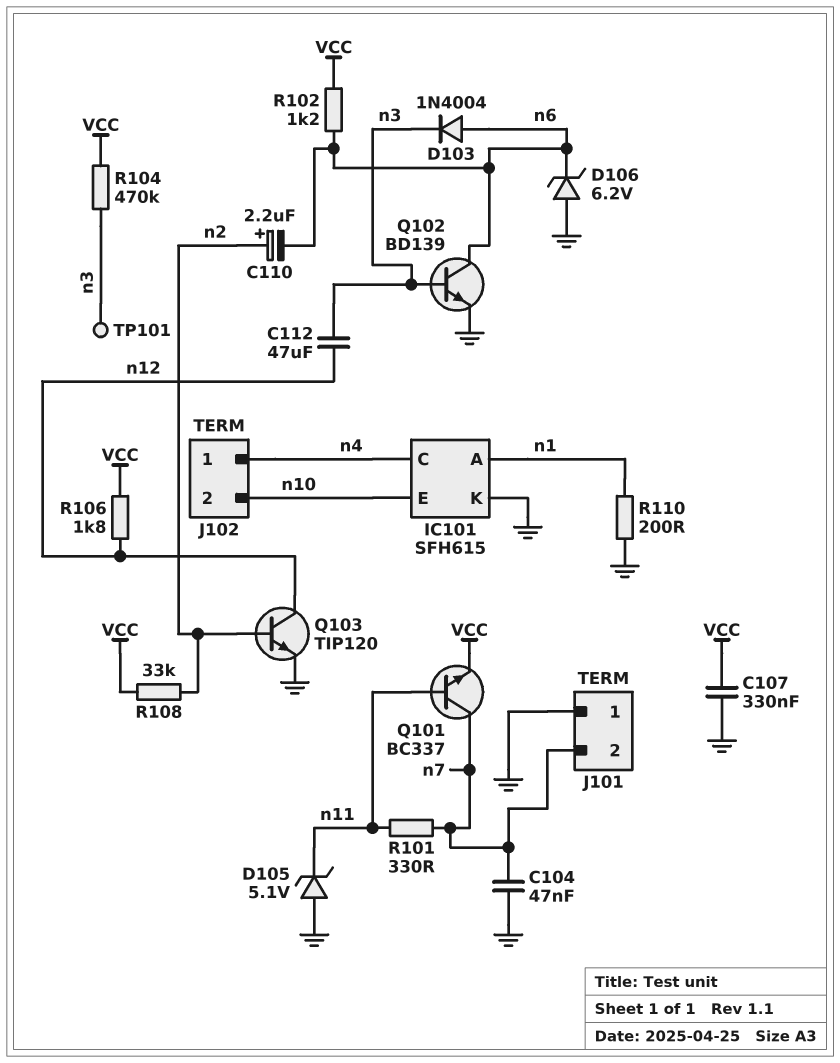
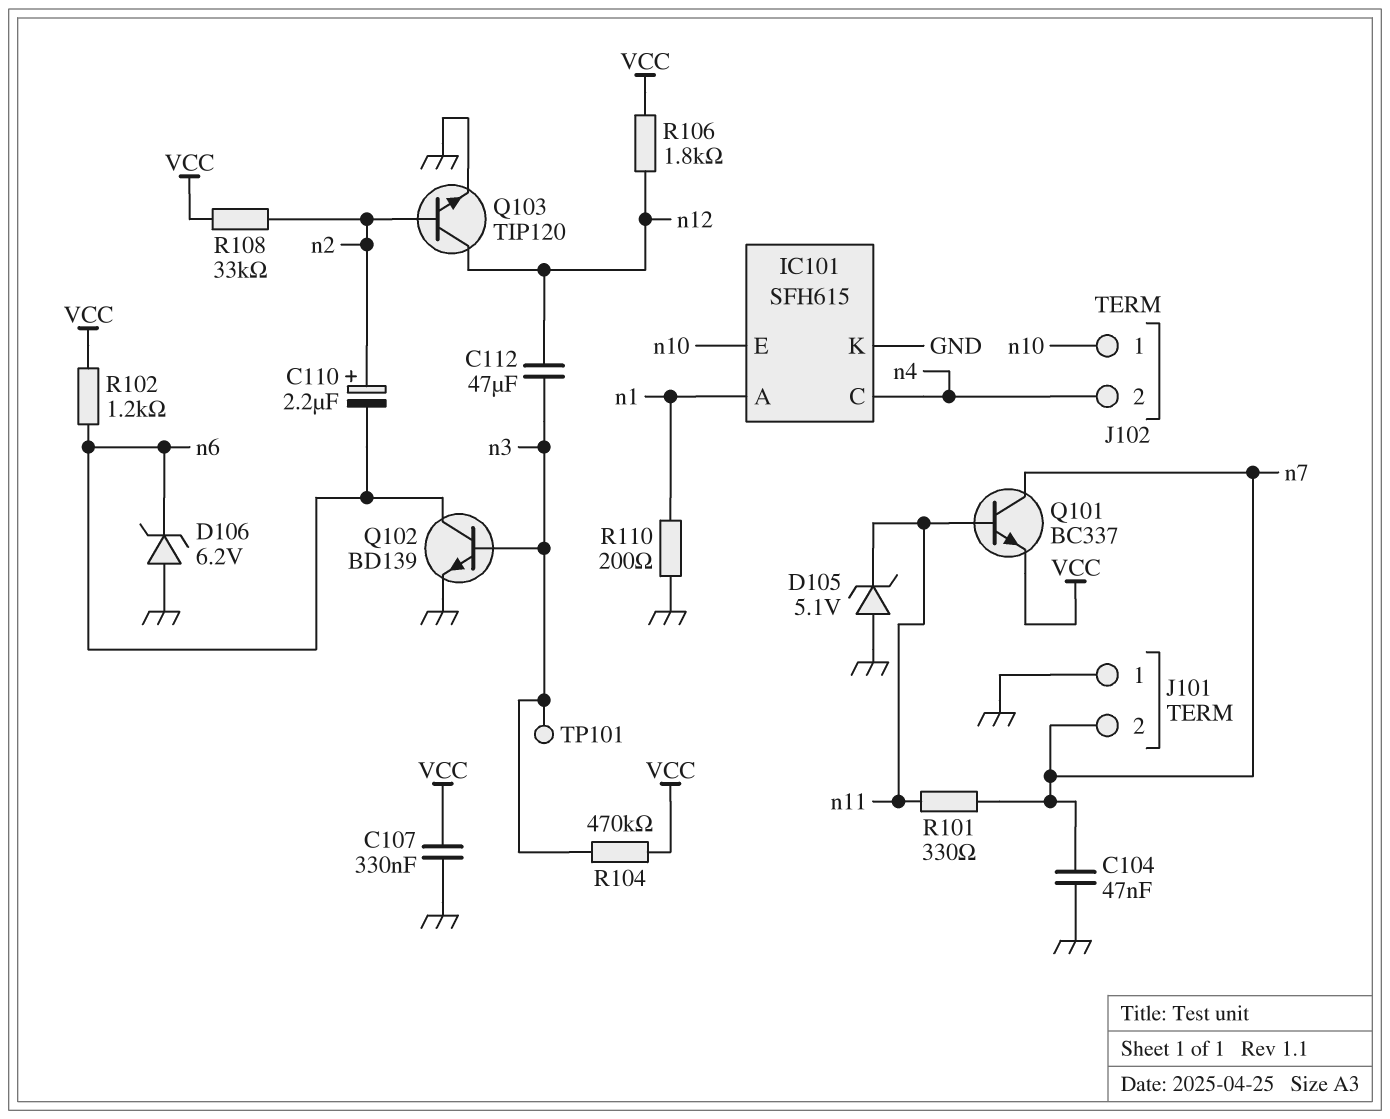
D103: diode 1N4004 (A n6, K n3) -> none
J102 pin 1: n4 -> n10
J102 pin 2: n10 -> n4

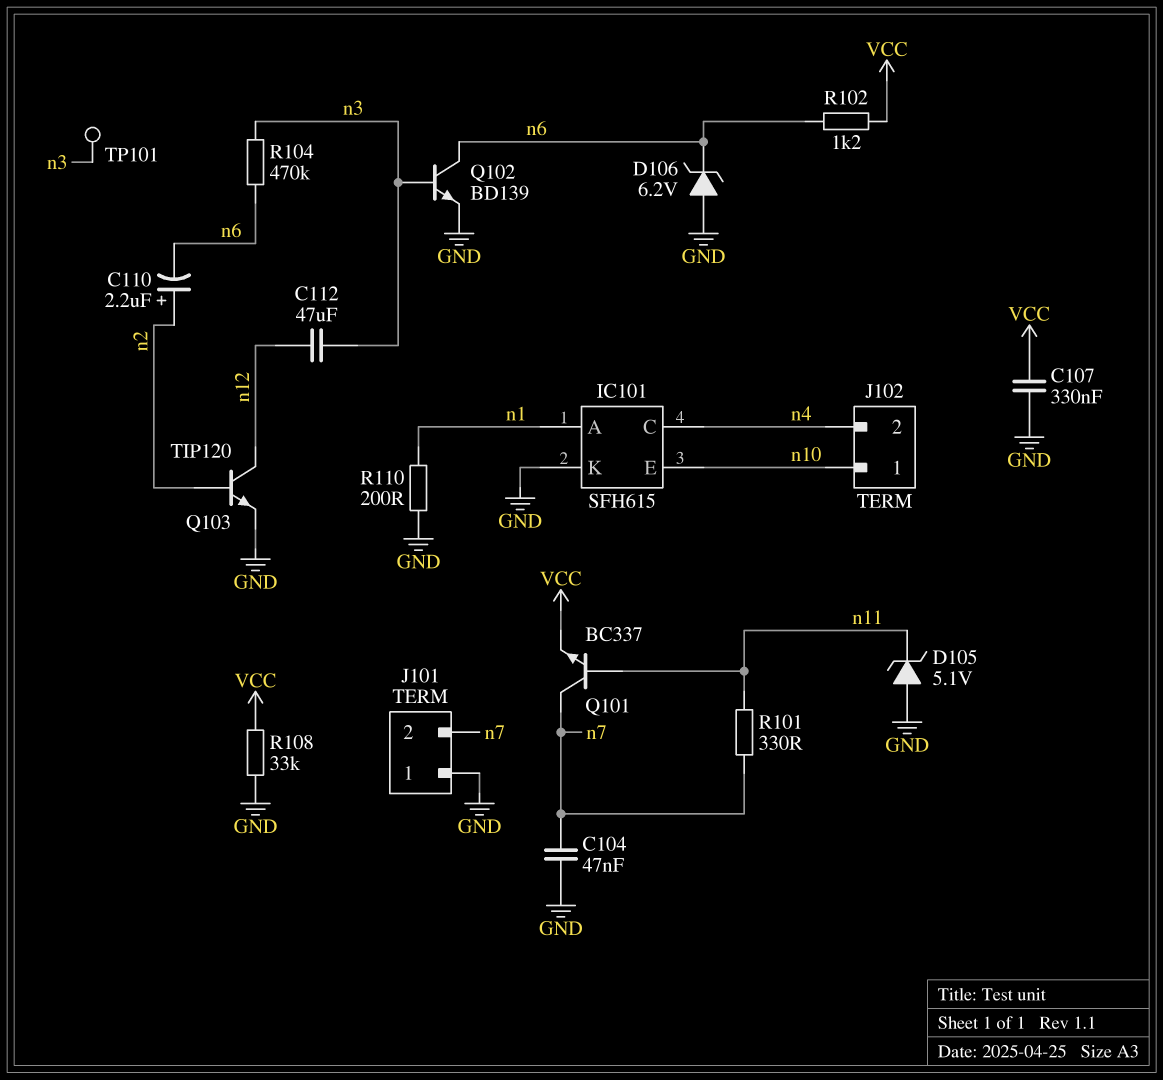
R104: 470k (VCC, n3) -> 470k (n3, n6)
R106: 1.8k (VCC, n12) -> none
R108: 33k (VCC, n2) -> 33k (GND, VCC)

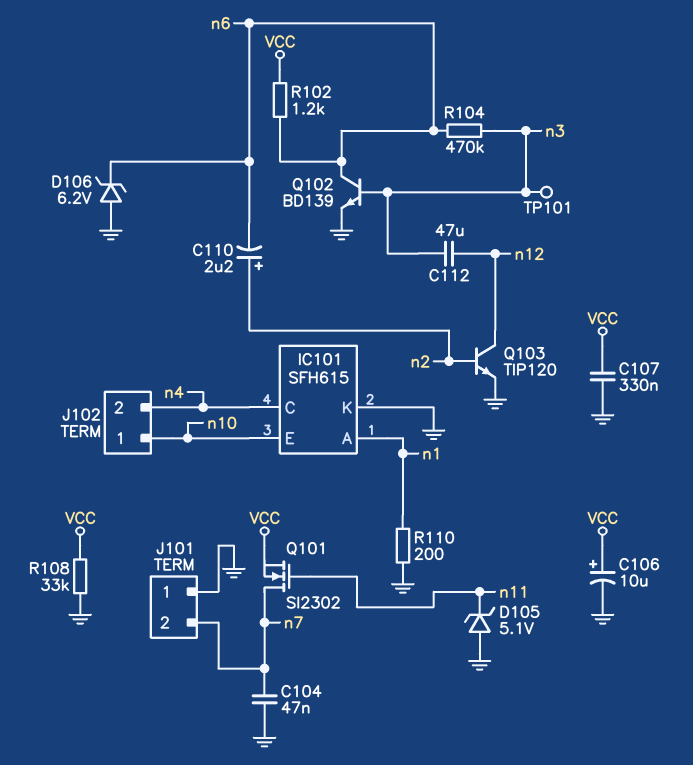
C106: none -> 10uF (plus VCC, minus GND)
Q101: NPN BC337 (B n11, C n7, E VCC) -> NMOS SI2302 (G n11, D n7, S VCC)
R101: 330 (n7, n11) -> none

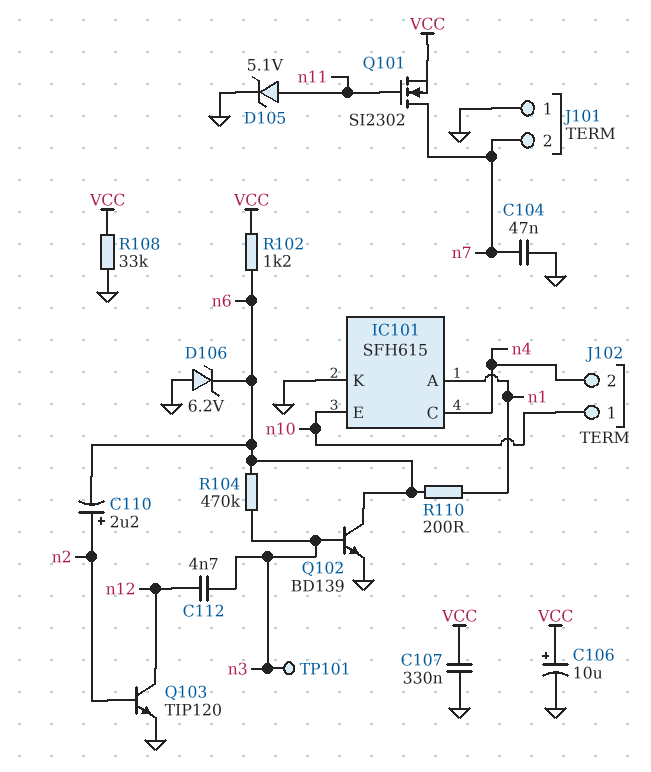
C112: 47uF (n3, n12) -> 4.7nF (n3, n12)
D105: zener 5.1V (A GND, K n11) -> zener 5.1V (A n11, K GND)
R110: 200 (GND, n1) -> 200 (n1, n6)

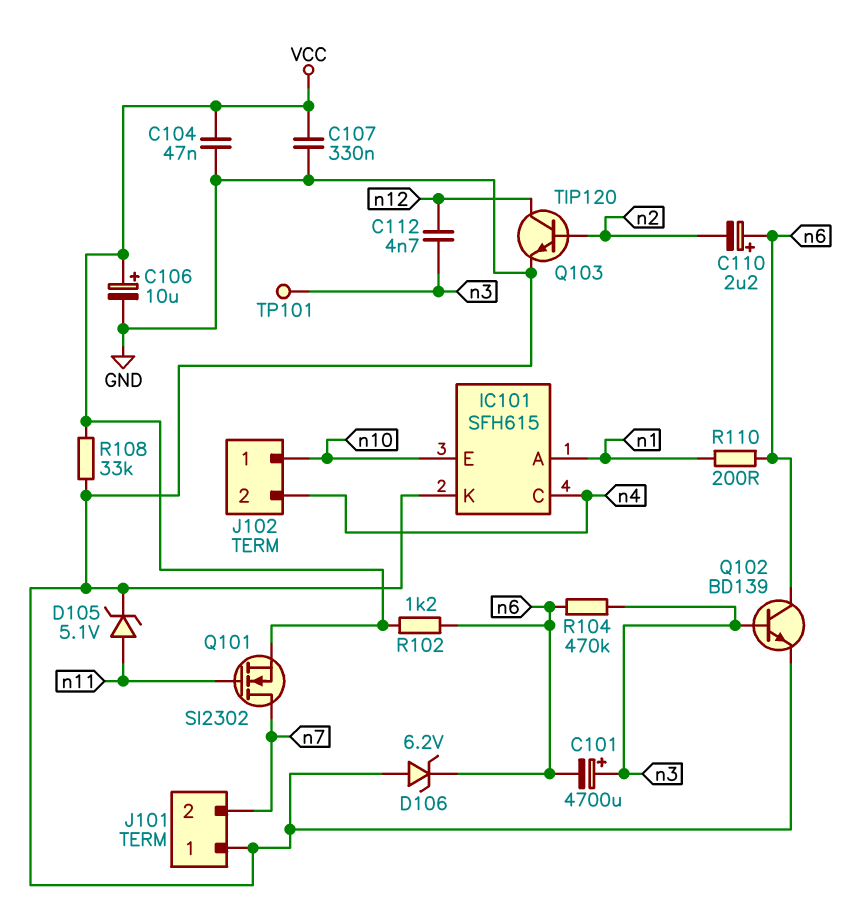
C101: none -> 4700uF (plus n3, minus n6)
C104: 47nF (GND, n7) -> 47nF (GND, VCC)
C110: 2.2uF (plus n2, minus n6) -> 2.2uF (plus n6, minus n2)

